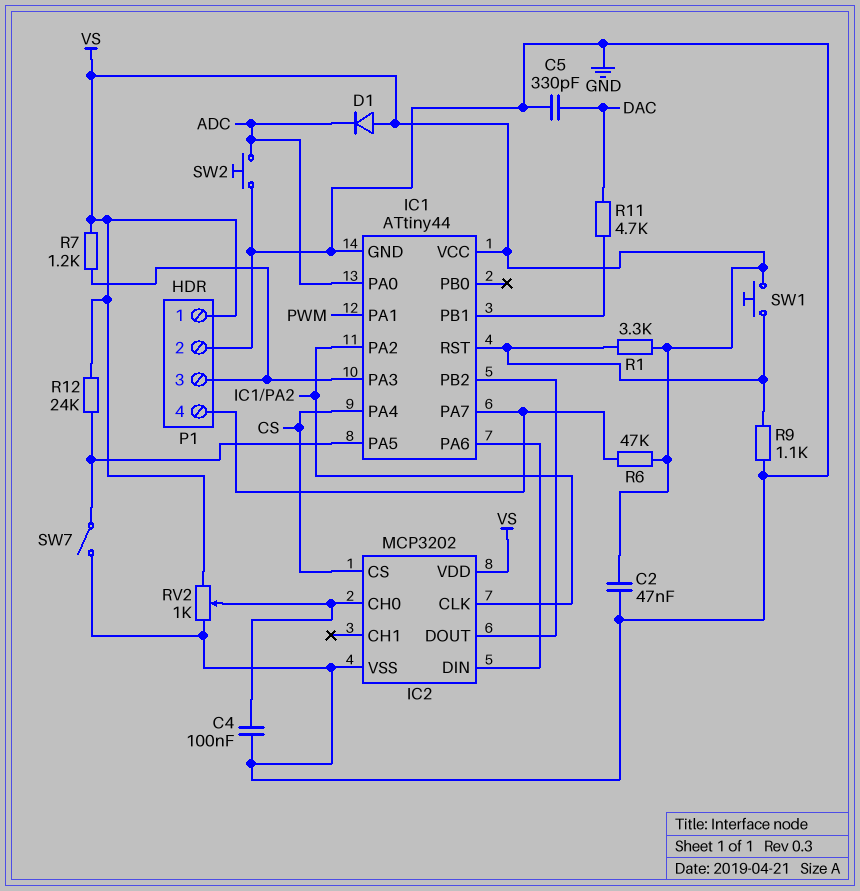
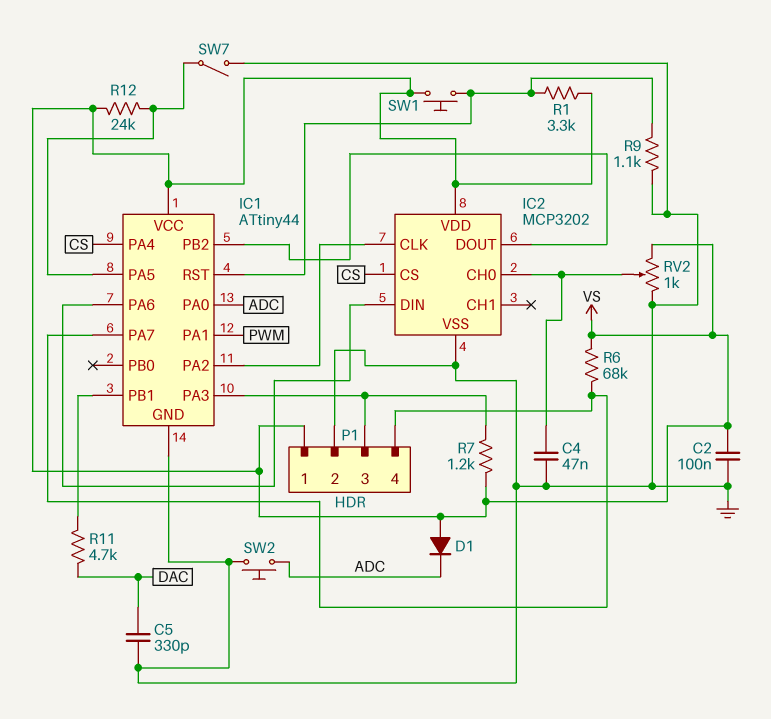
C2: 47nF (GND, VS) -> 100nF (GND, VS)
C4: 100nF (GND, IC2/CH0) -> 47nF (GND, IC2/CH0)
R6: 47k (IC1/PA7, VS) -> 68k (IC1/PA7, VS)

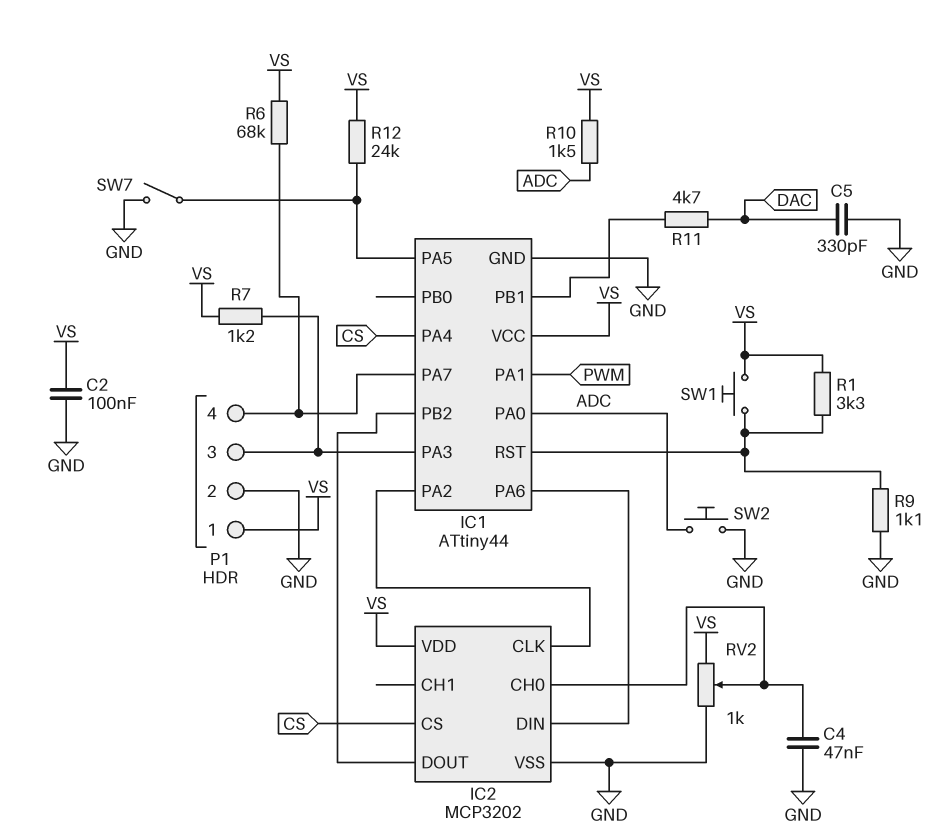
D1: diode (A VS, K ADC) -> none
R10: none -> 1.5k (ADC, VS)

